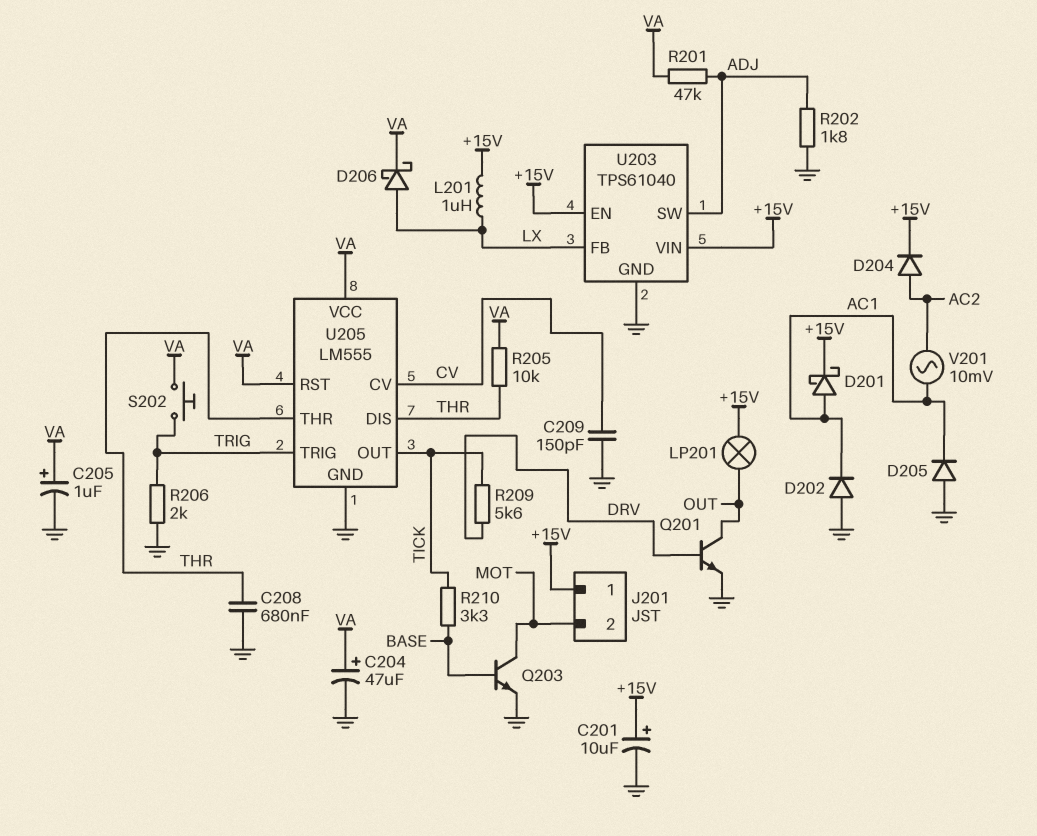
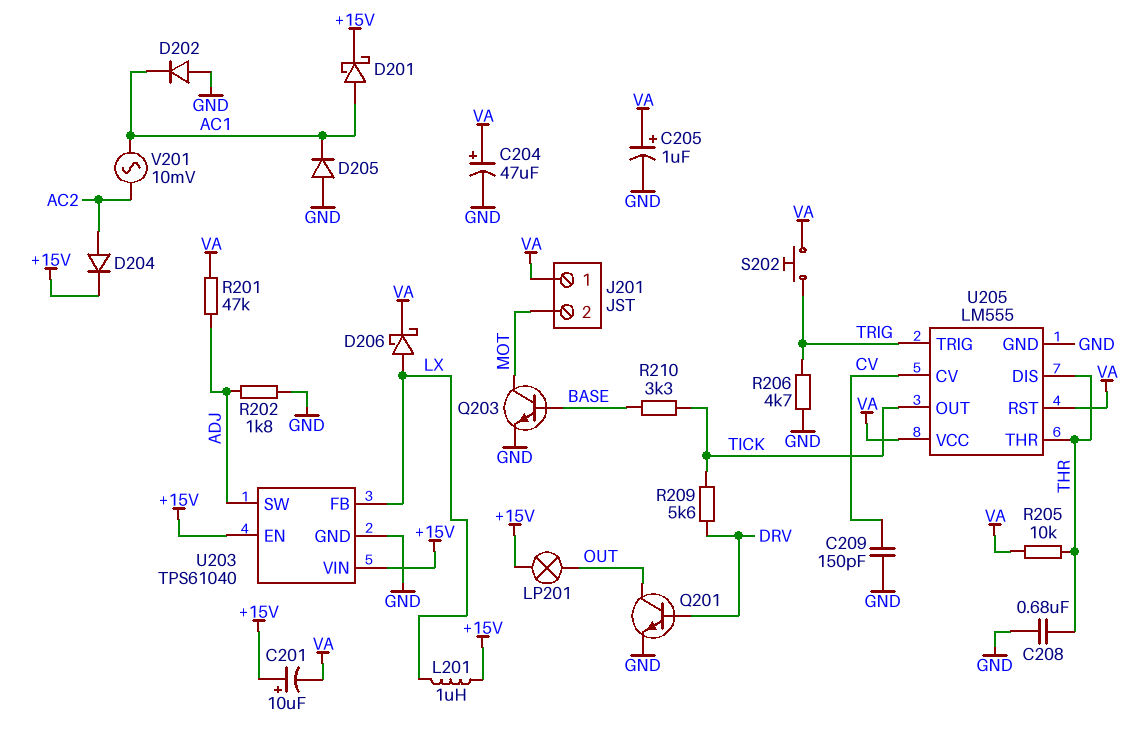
C201: 10uF (plus +15V, minus GND) -> 10uF (plus +15V, minus VA)
J201 pin 1: +15V -> VA
R206: 2k (GND, TRIG) -> 4.7k (GND, TRIG)

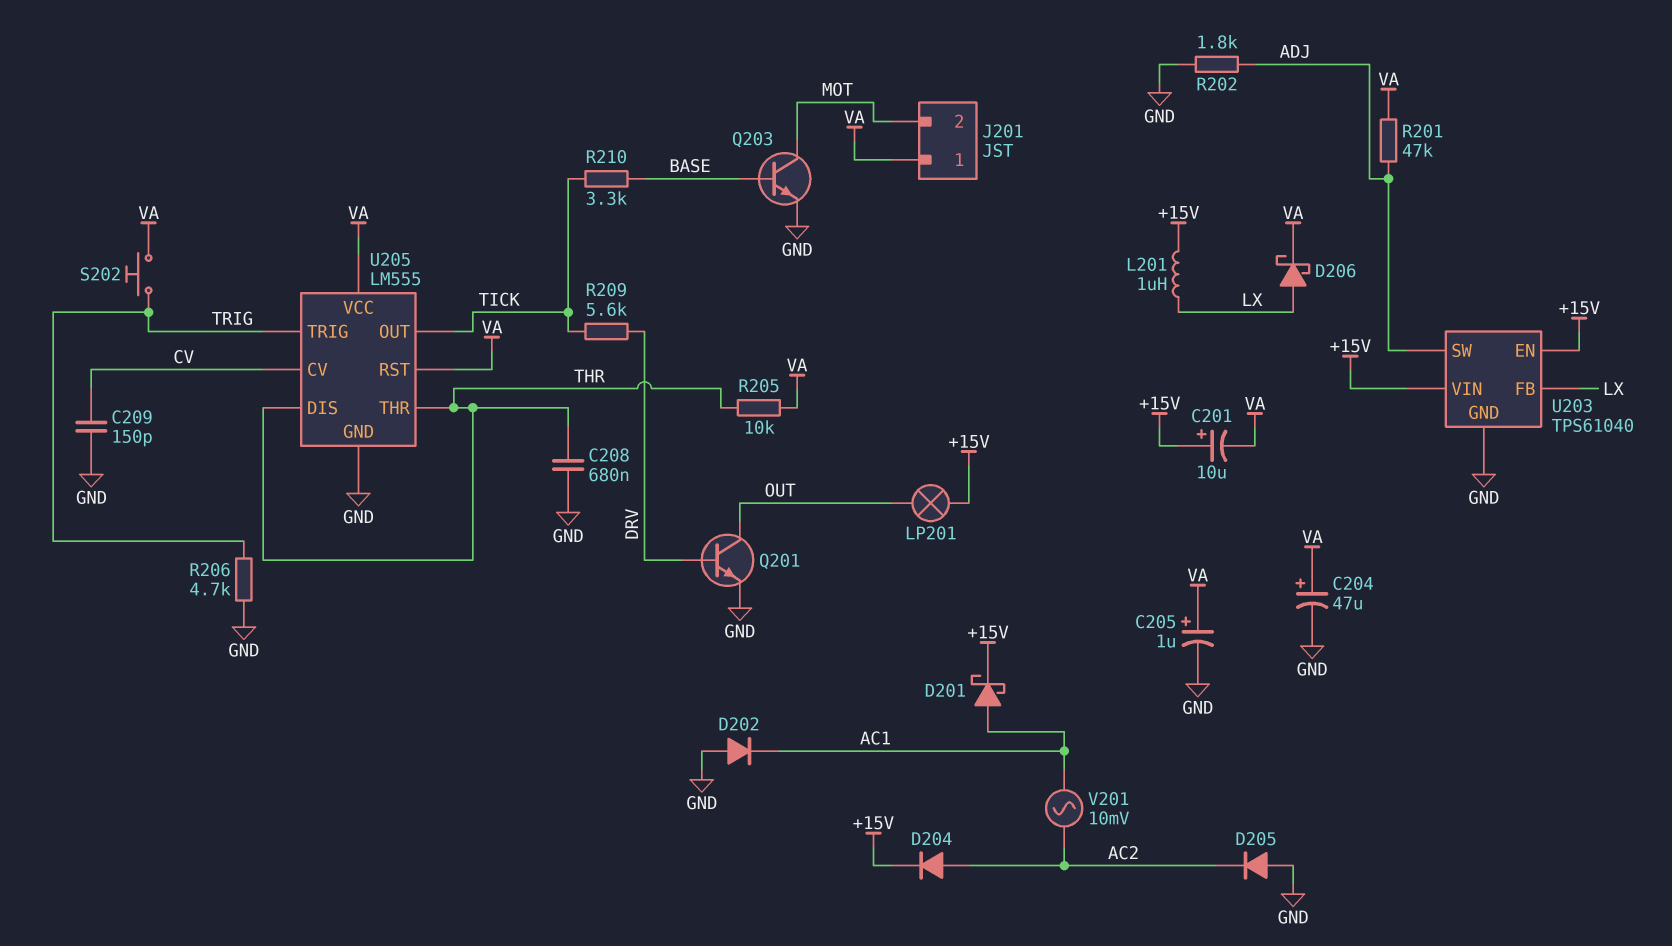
D205: diode (A GND, K AC1) -> diode (A GND, K AC2)

